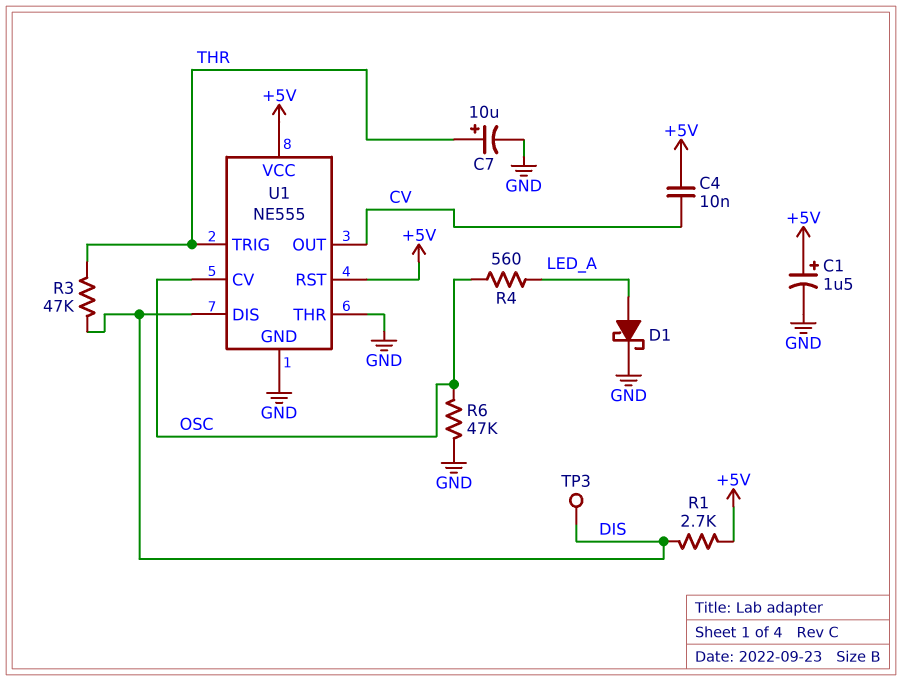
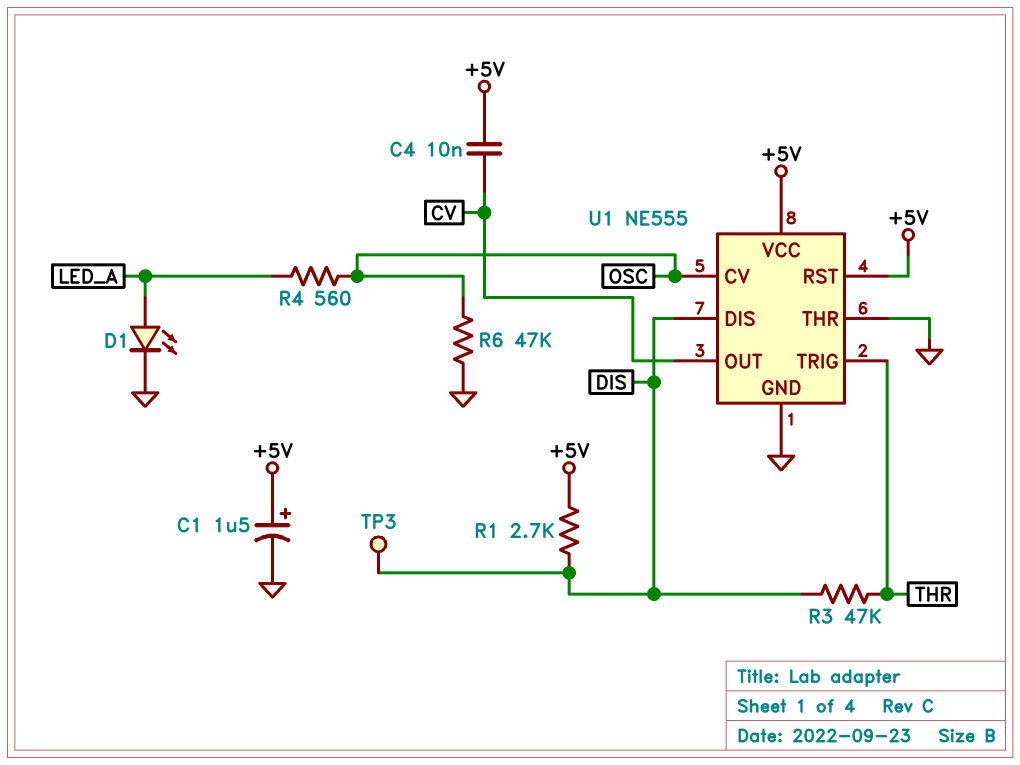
C7: 10uF (plus THR, minus GND) -> none
D1: schottky (A LED_A, K GND) -> LED (A LED_A, K GND)

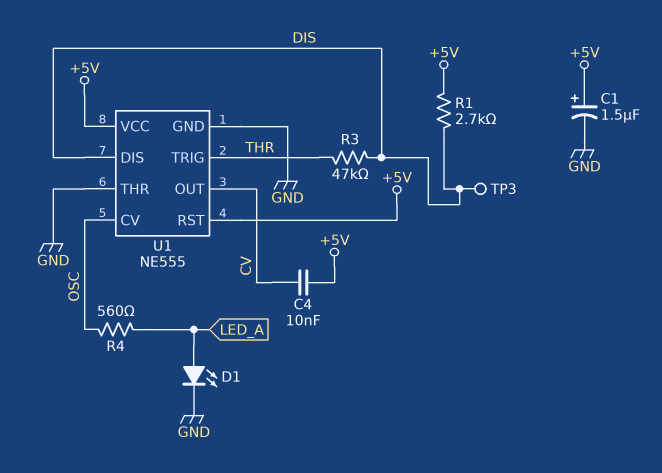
R6: 47k (GND, OSC) -> none

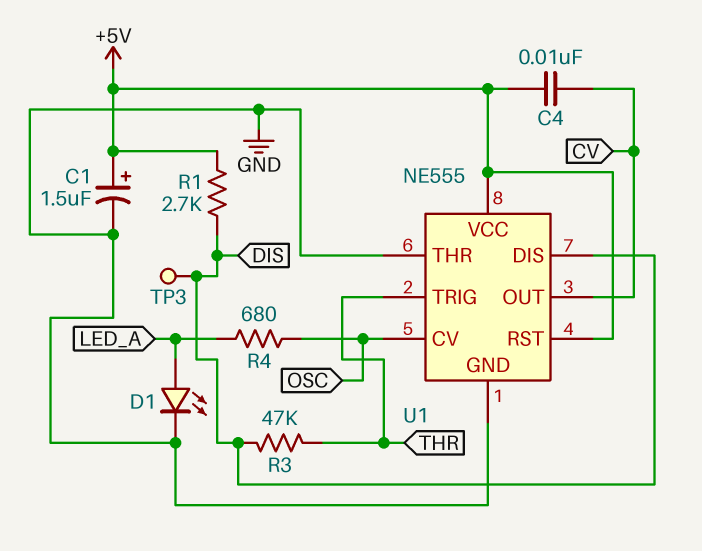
R4: 560 (LED_A, OSC) -> 680 (LED_A, OSC)

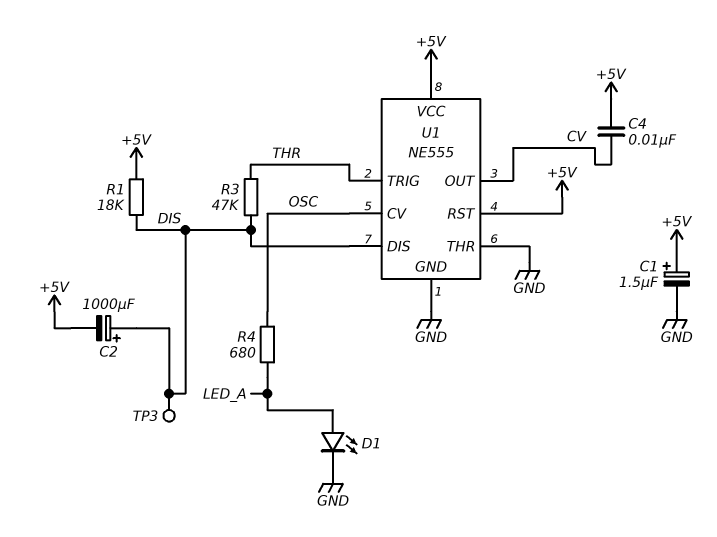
C2: none -> 1000uF (plus DIS, minus +5V)
R1: 2.7k (+5V, DIS) -> 18k (+5V, DIS)

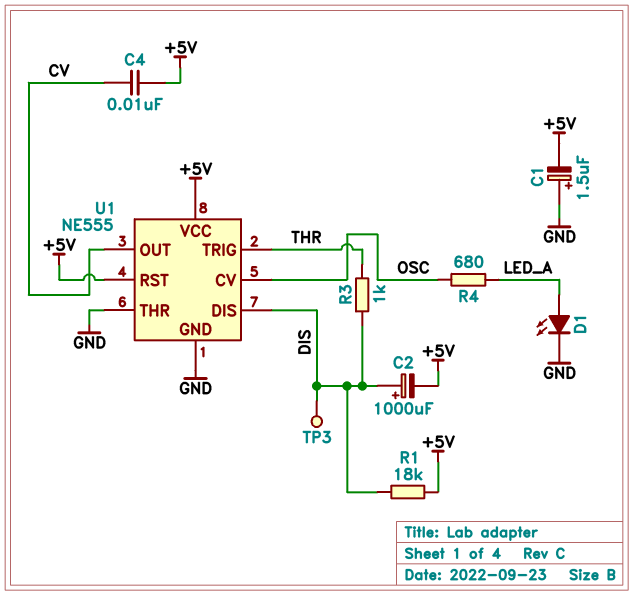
C1: 1.5uF (plus +5V, minus GND) -> 1.5uF (plus GND, minus +5V)
R3: 47k (DIS, THR) -> 1k (DIS, THR)

